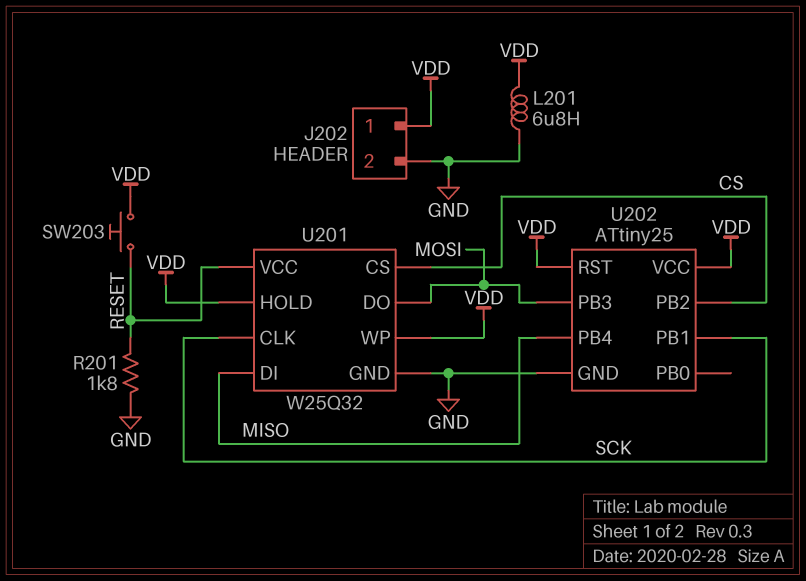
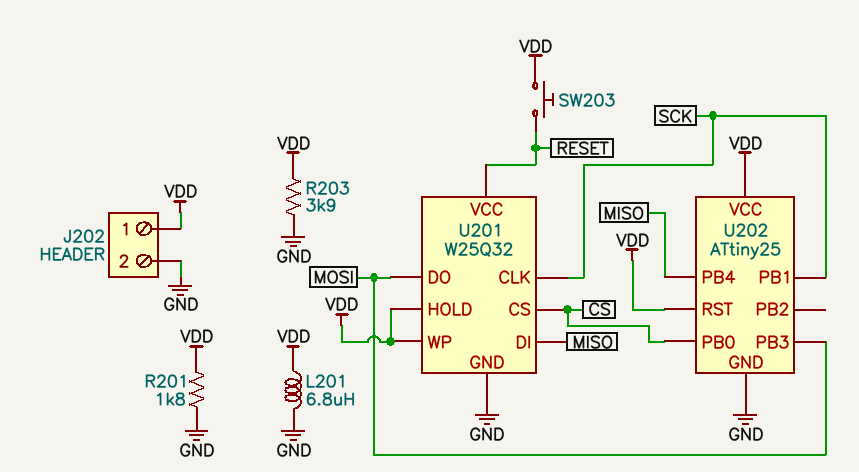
R201: 1.8k (GND, RESET) -> 1.8k (GND, VDD)
R203: none -> 3.9k (GND, VDD)
U202 pin PB0: none -> CS
U202 pin PB2: CS -> none

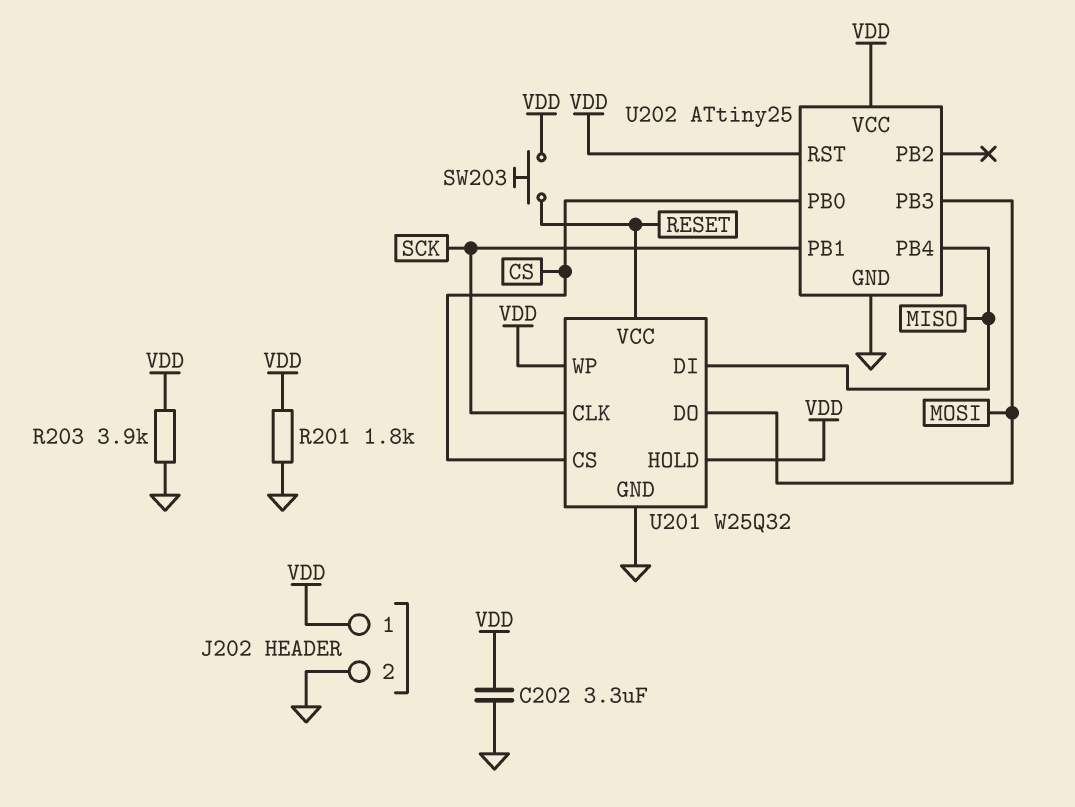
C202: none -> 3.3uF (GND, VDD)
L201: 6.8uH (GND, VDD) -> none

